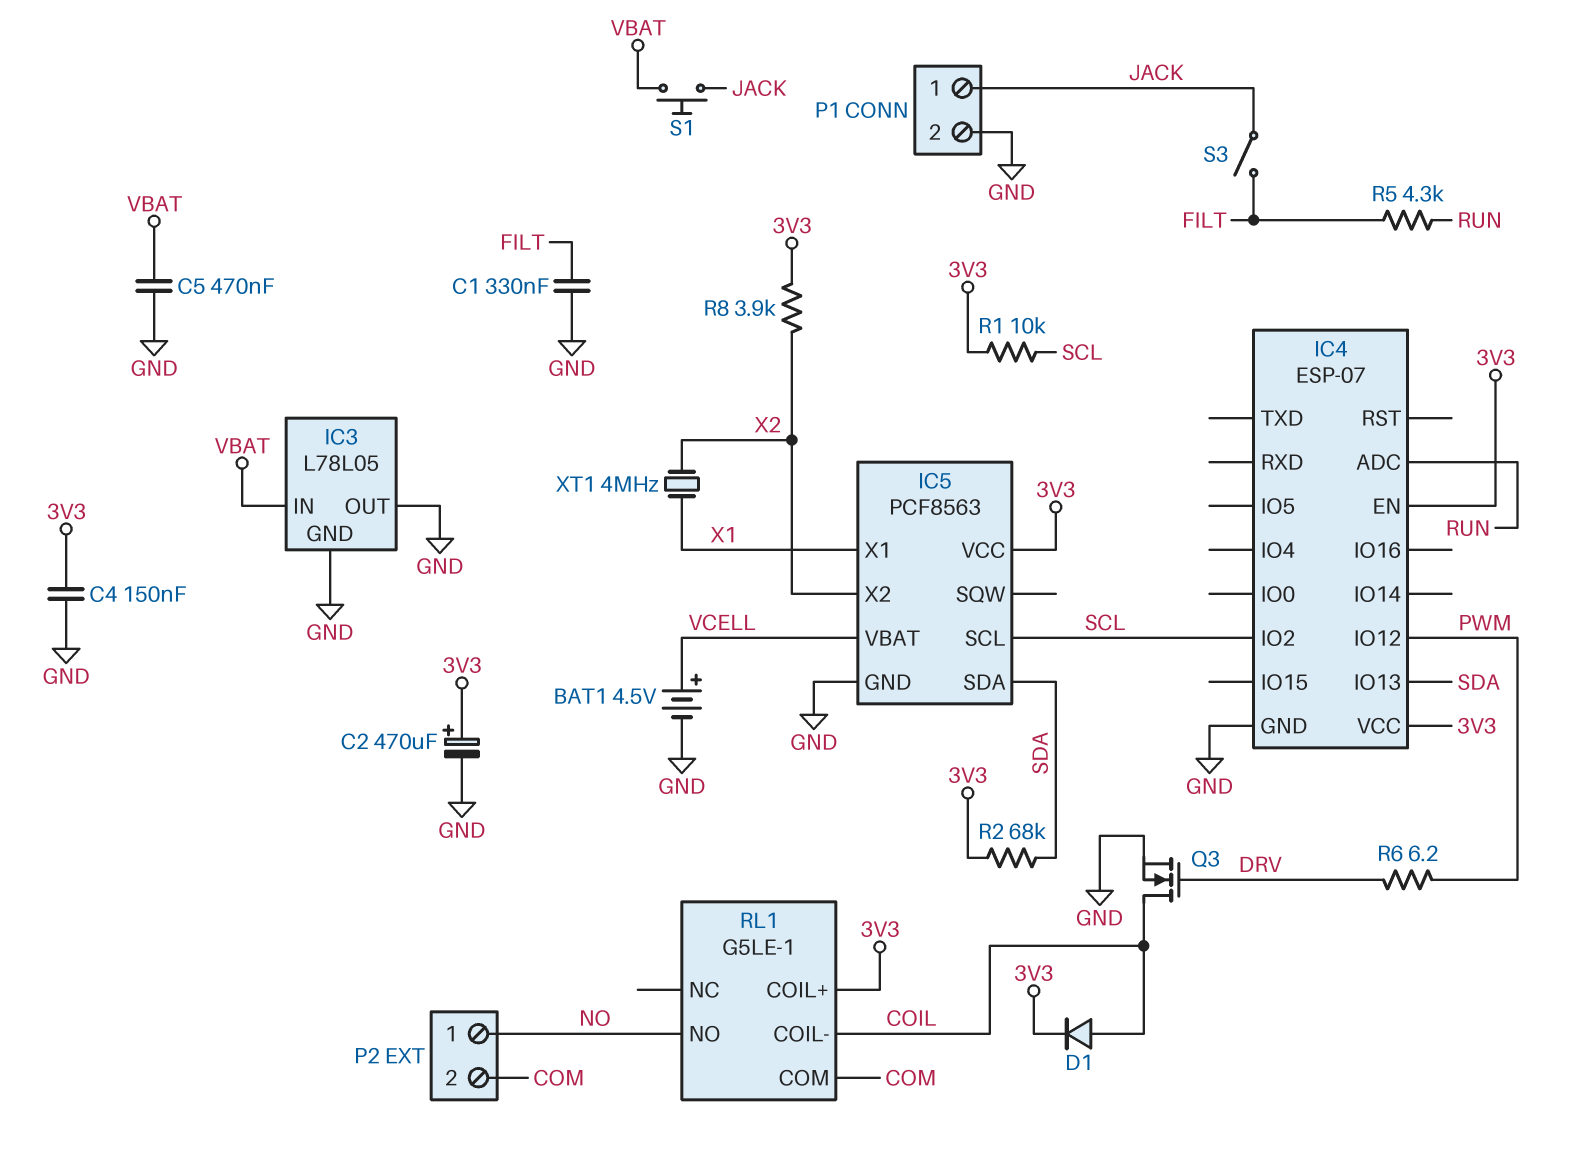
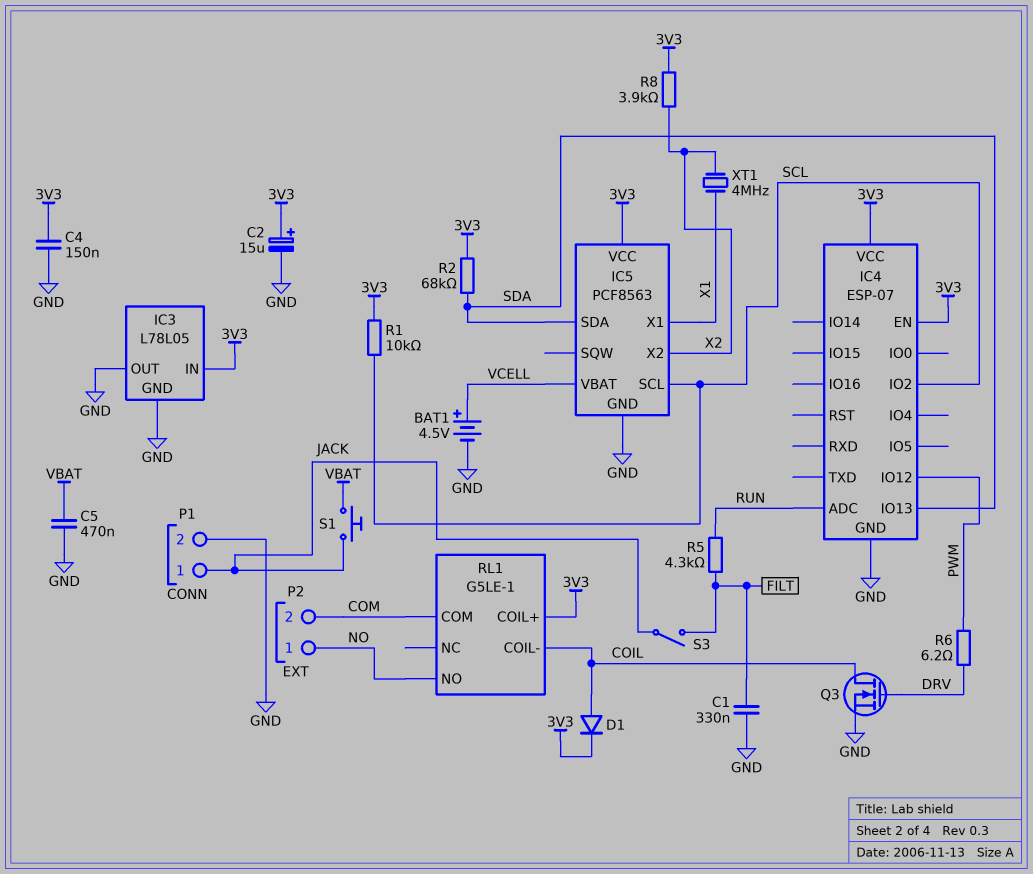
C2: 470uF (plus 3V3, minus GND) -> 15uF (plus 3V3, minus GND)
IC3 pin IN: VBAT -> 3V3

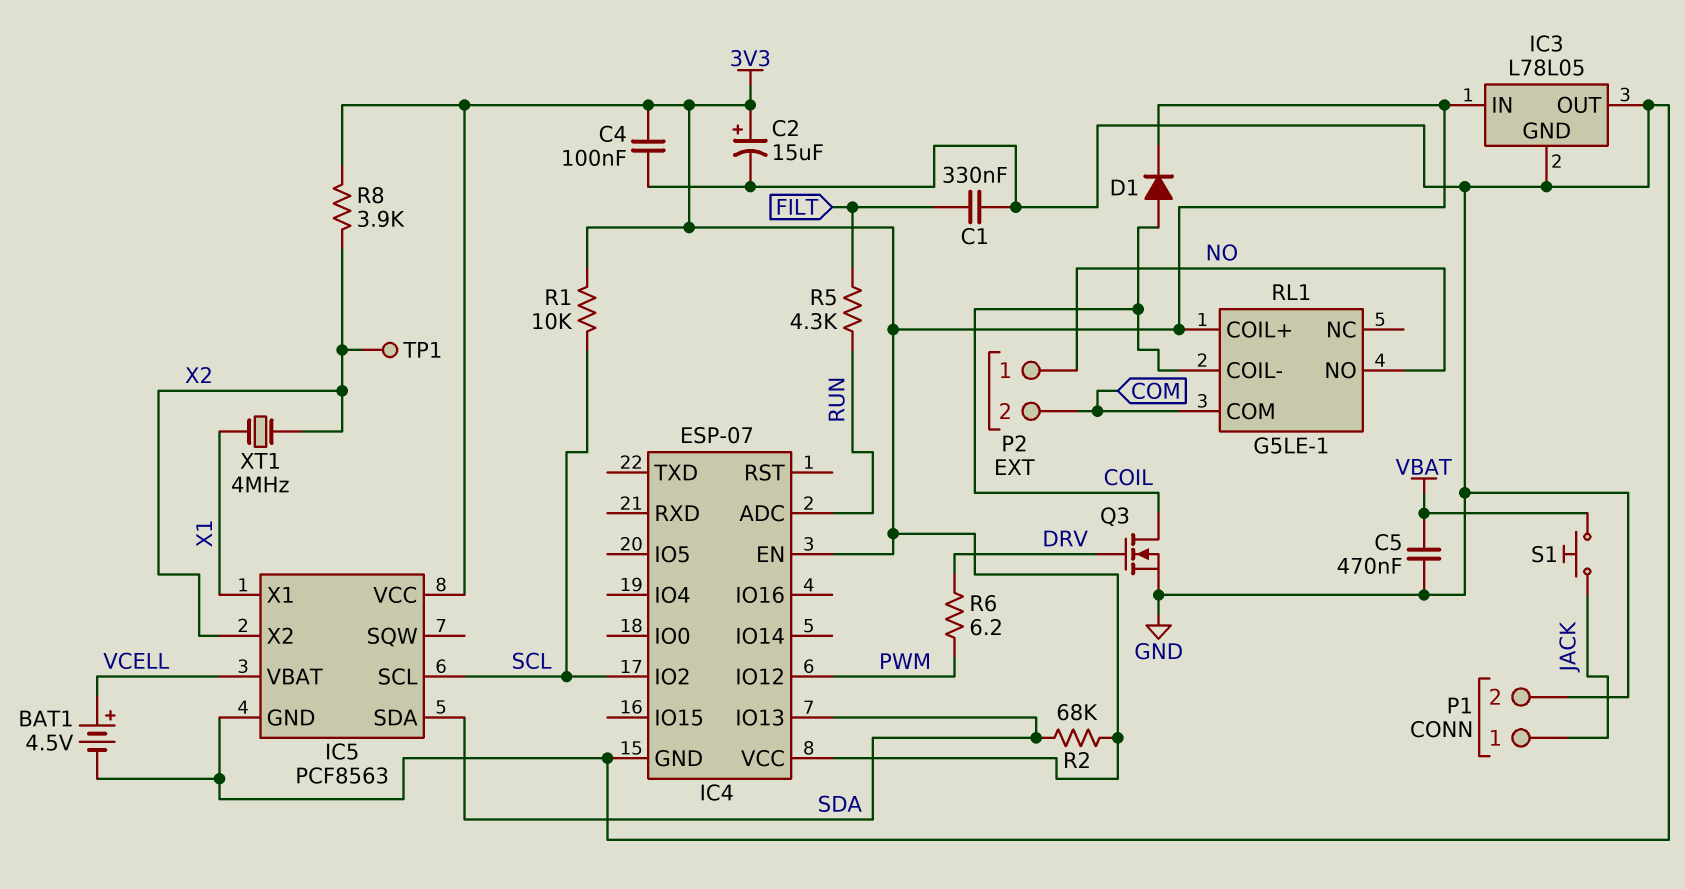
C4: 150nF (3V3, GND) -> 100nF (3V3, GND)
S3: switch (FILT, JACK) -> none
TP1: none -> test point (X2)

